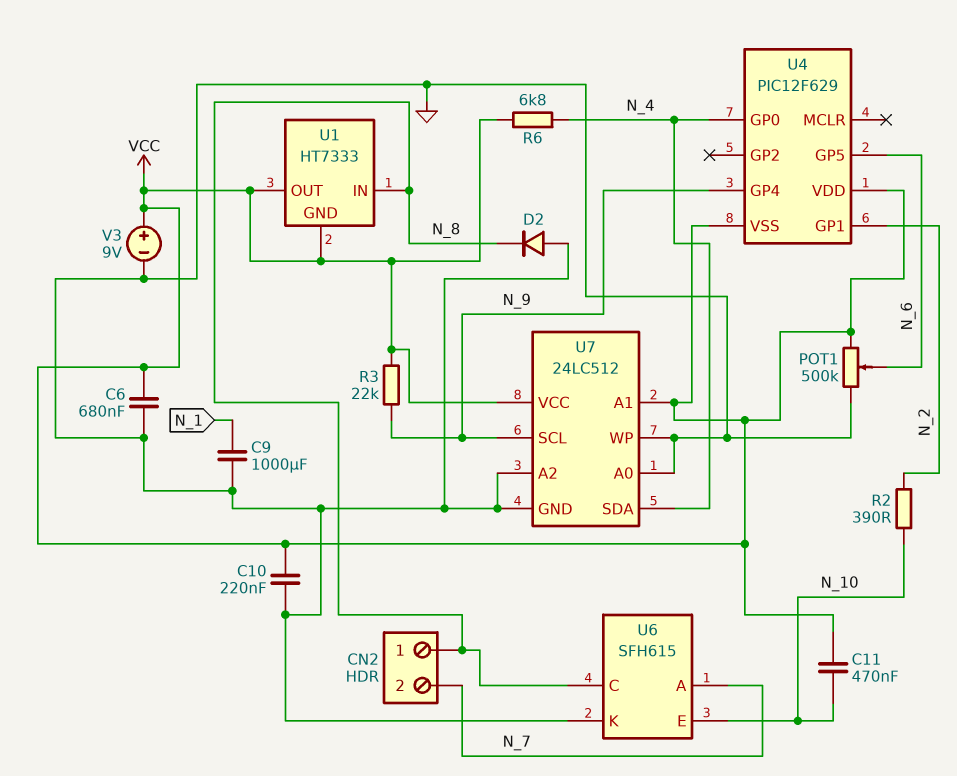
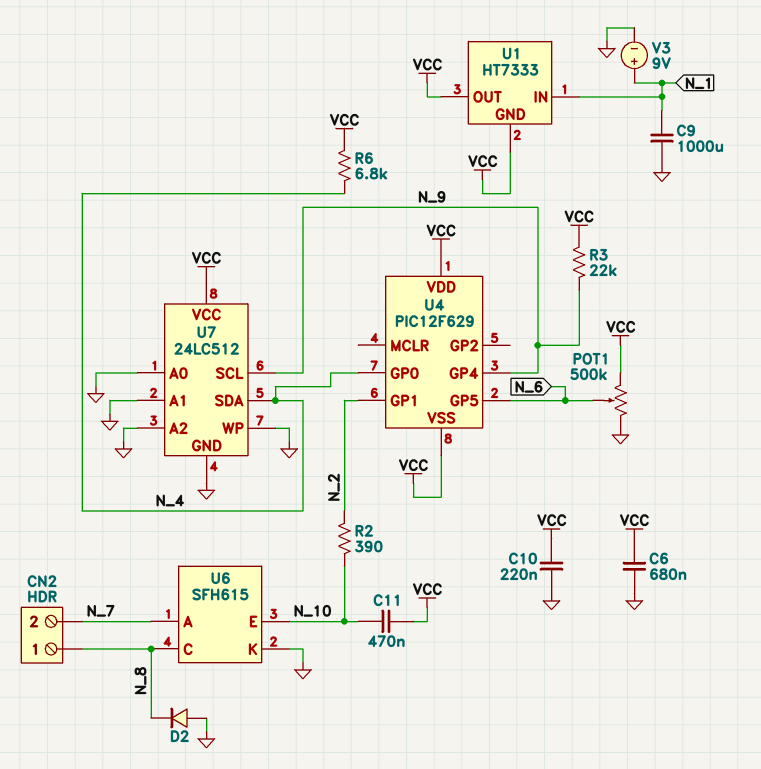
U1 pin IN: N_8 -> N_1
U7 pin A1: VCC -> GND
V3: 9V (plus VCC, minus GND) -> 9V (plus N_1, minus GND)

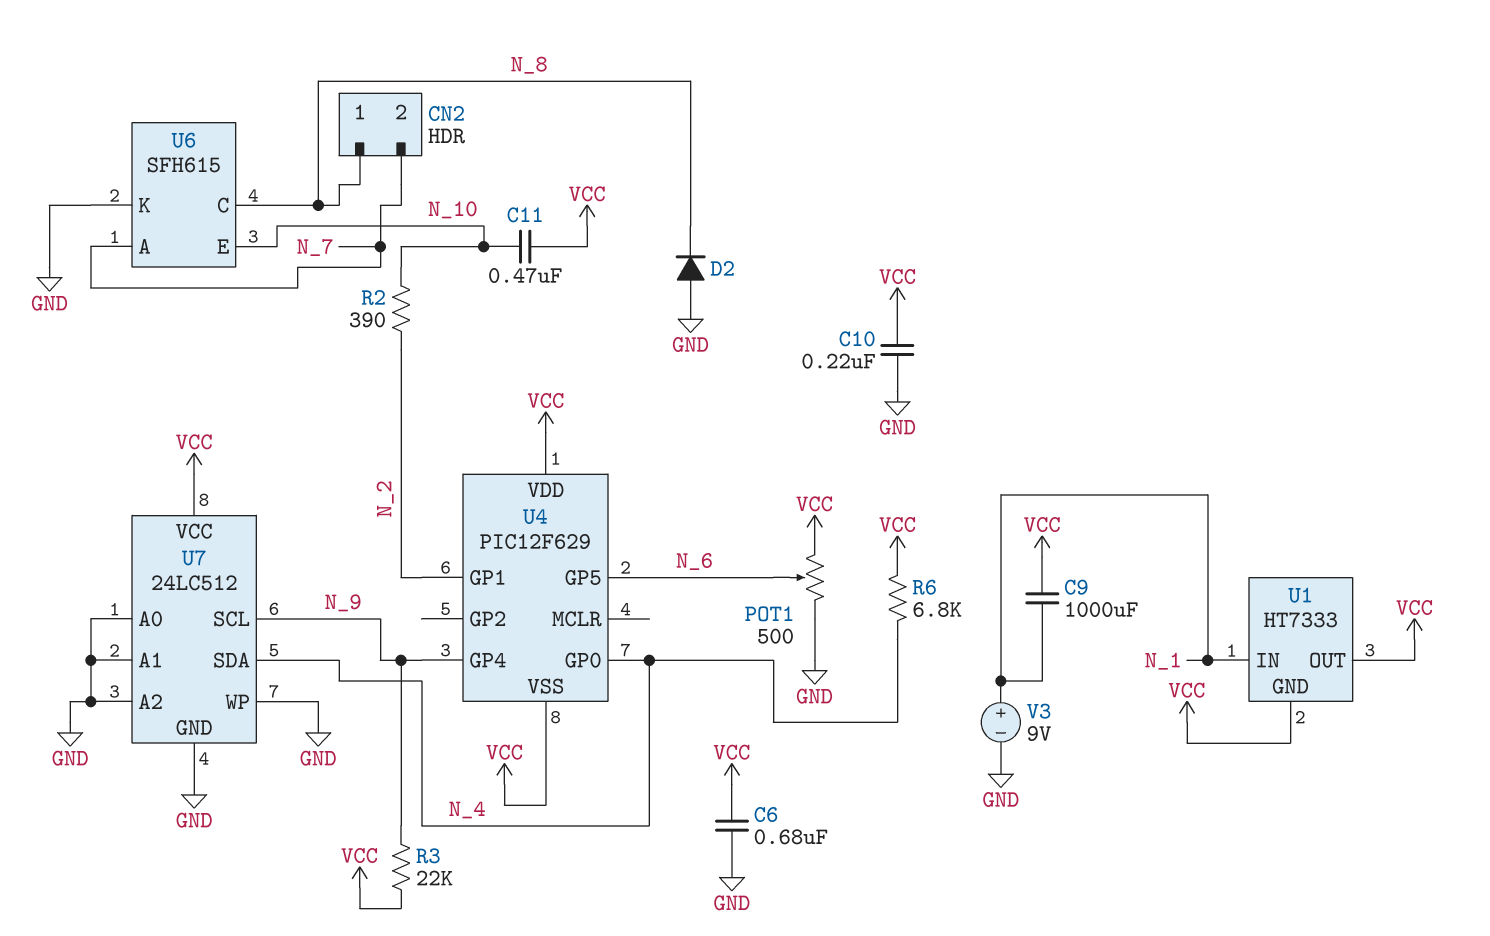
C9: 1000uF (GND, N_1) -> 1000uF (N_1, VCC)
POT1: 500k (GND, VCC, wiper N_6) -> 500 (GND, VCC, wiper N_6)

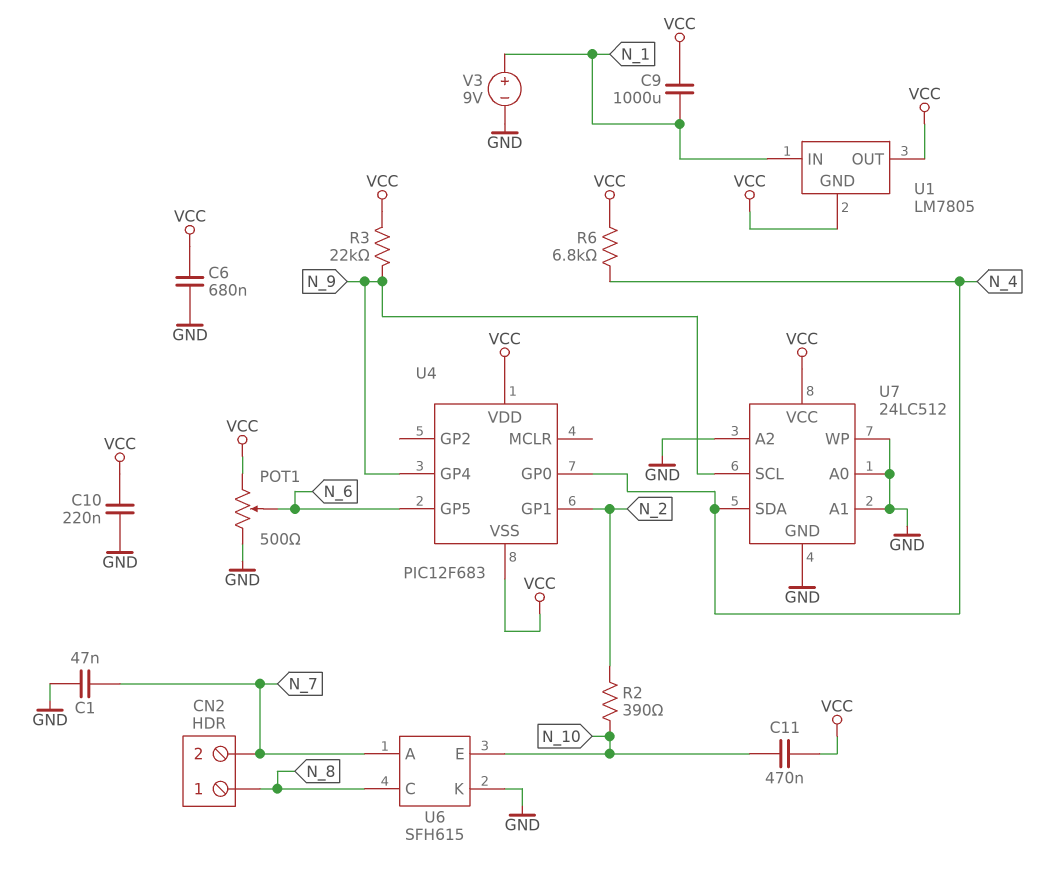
C1: none -> 47nF (GND, N_7)
D2: diode (A GND, K N_8) -> none
U1: HT7333 -> LM7805
U4: PIC12F629 -> PIC12F683

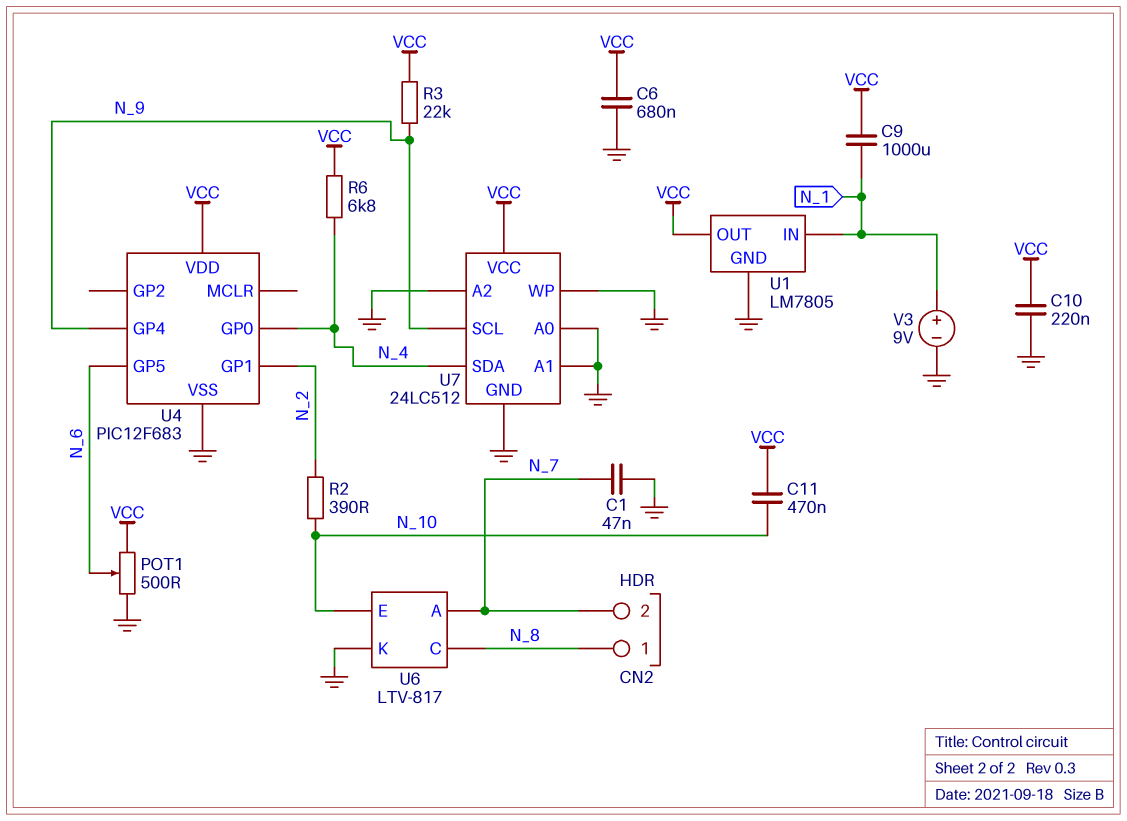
U1 pin GND: VCC -> GND
U4 pin VSS: VCC -> GND
U6: SFH615 -> LTV-817

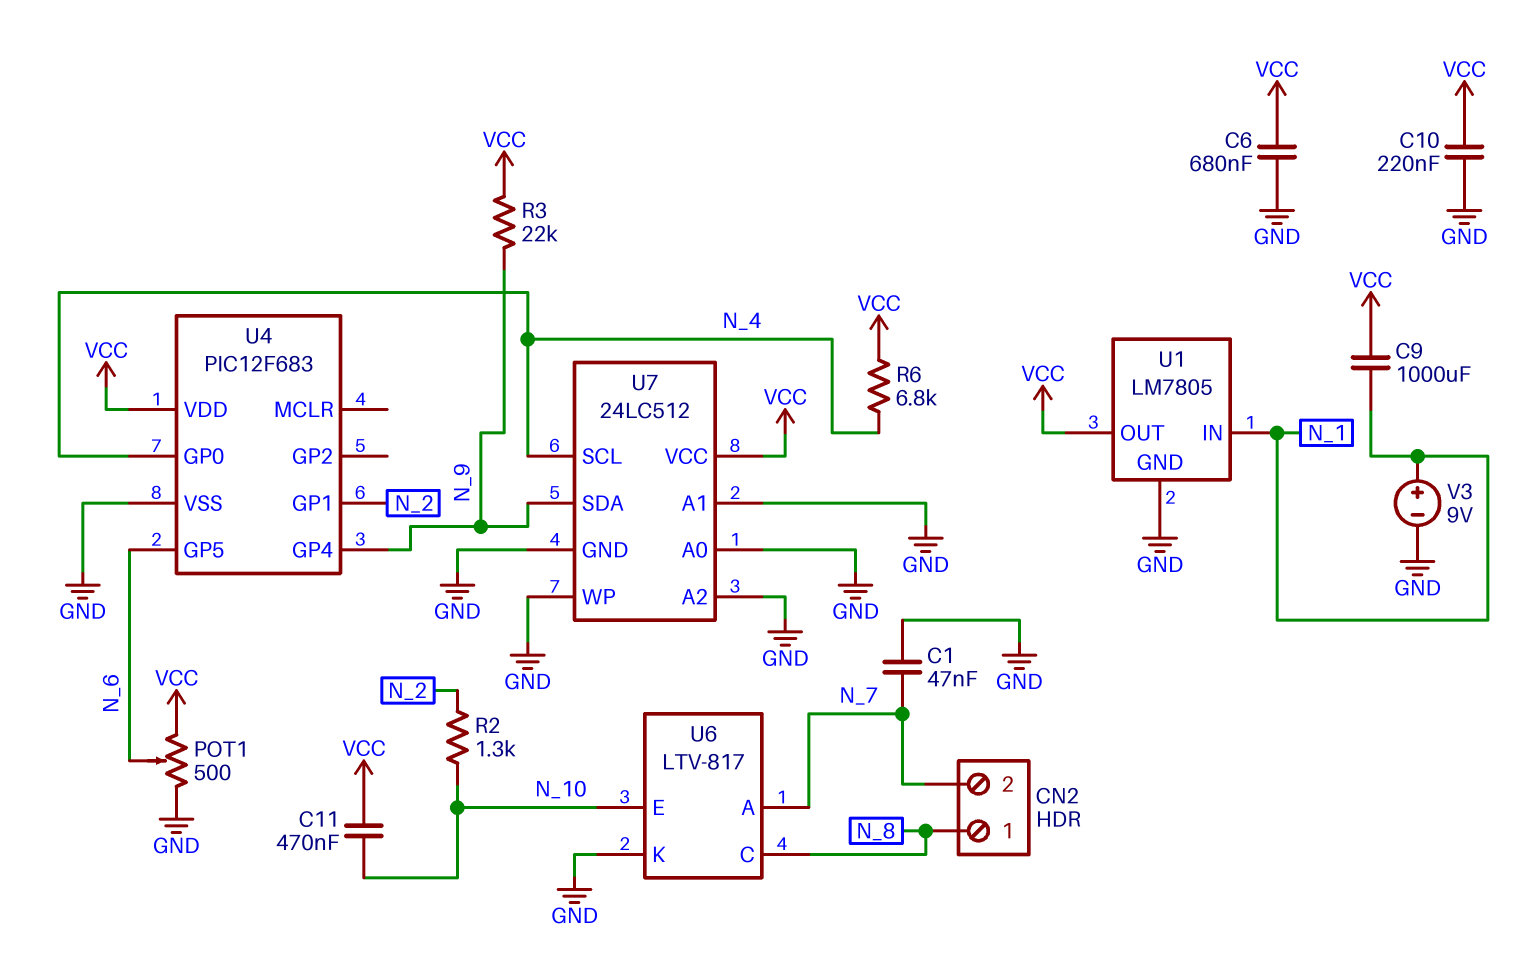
R2: 390 (N_2, N_10) -> 1.3k (N_2, N_10)
U7 pin SCL: N_9 -> N_4
U7 pin SDA: N_4 -> N_9

